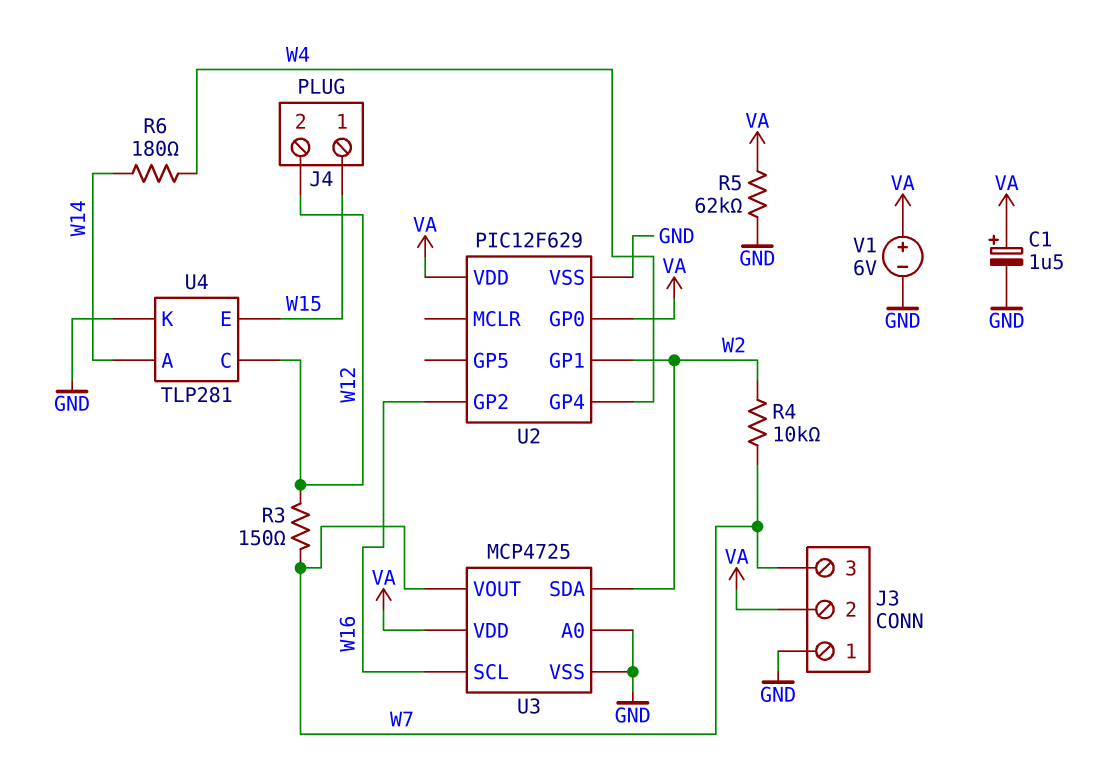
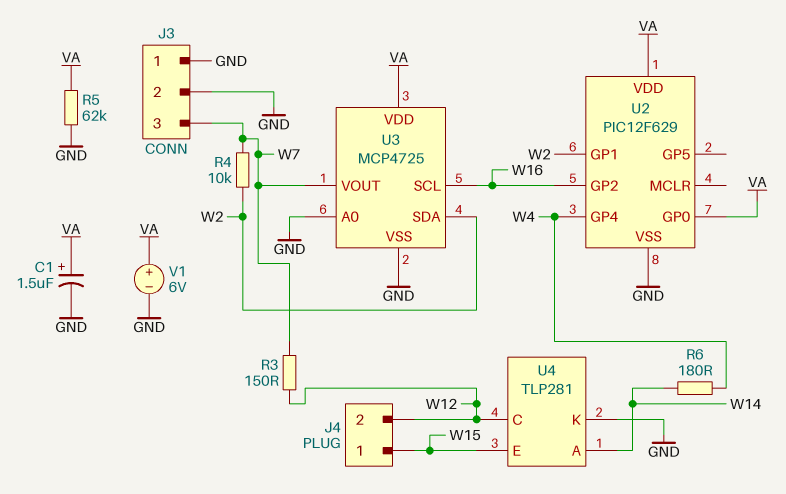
J3 pin 2: VA -> GND

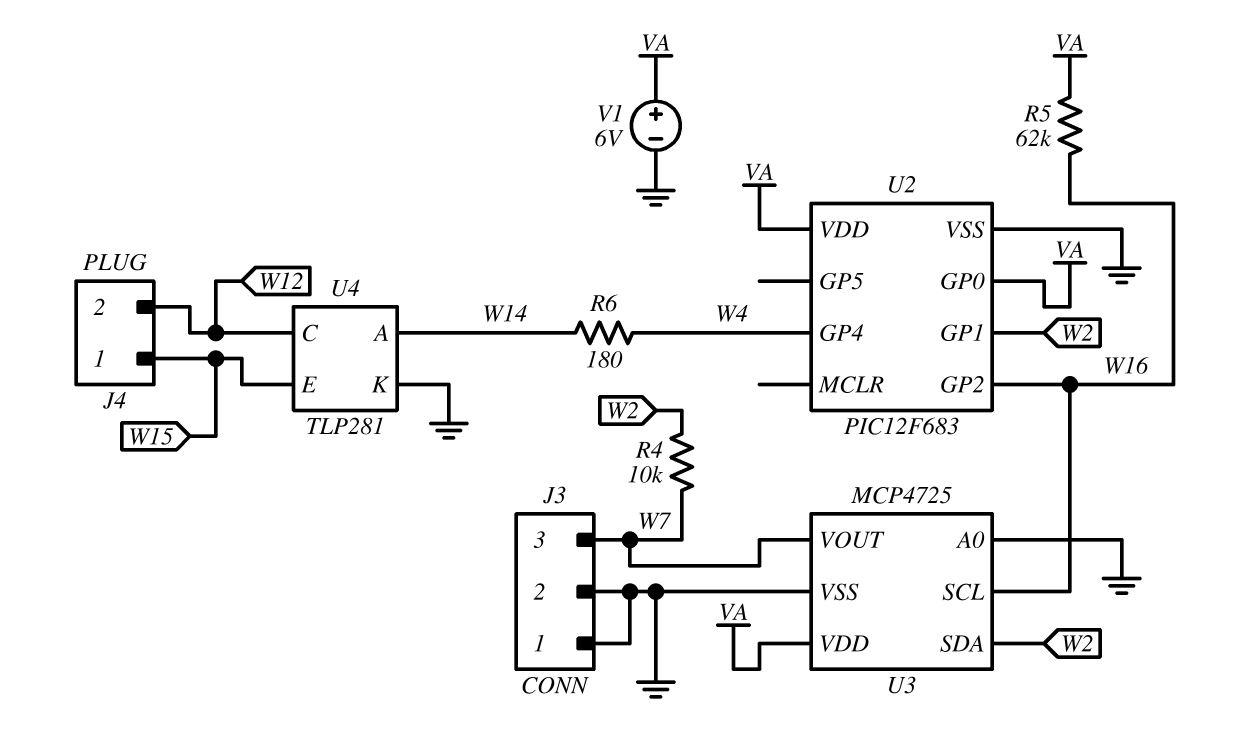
C1: 1.5uF (plus VA, minus GND) -> none
R3: 150 (W7, W12) -> none
R5: 62k (GND, VA) -> 62k (VA, W16)
U2: PIC12F629 -> PIC12F683

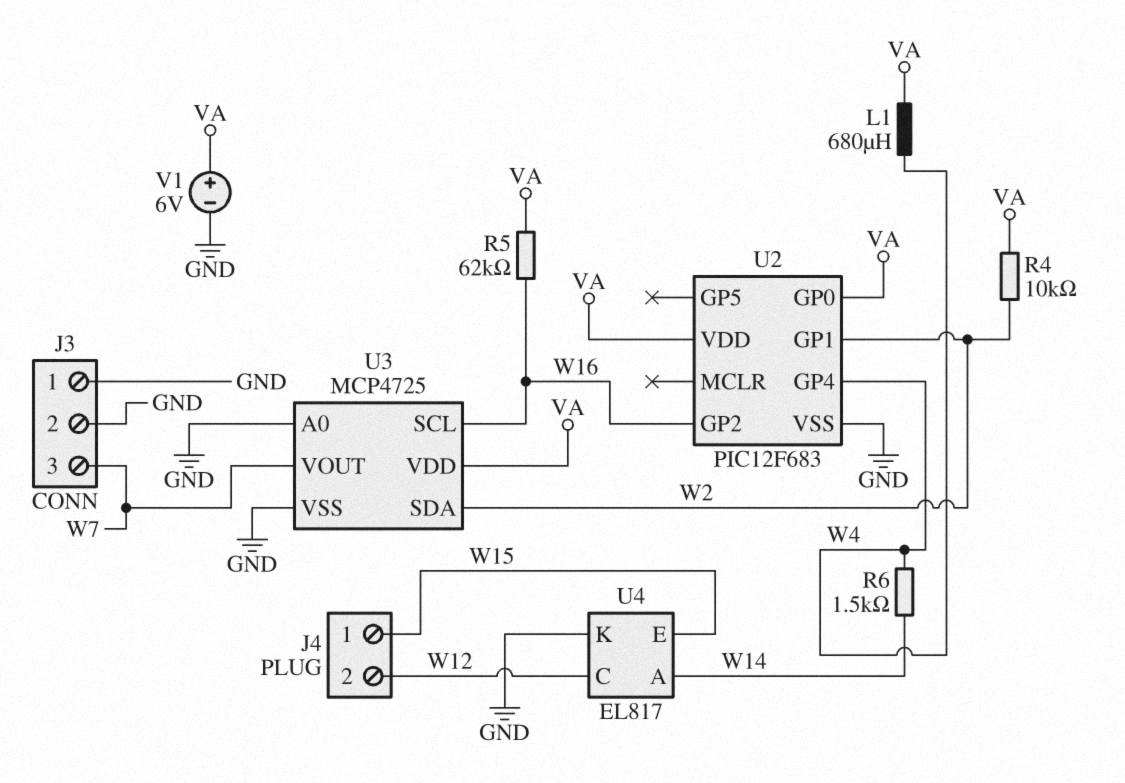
L1: none -> 680uH (VA, W4)
R4: 10k (W2, W7) -> 10k (VA, W2)
R6: 180 (W4, W14) -> 1.5k (W4, W14)
U4: TLP281 -> EL817

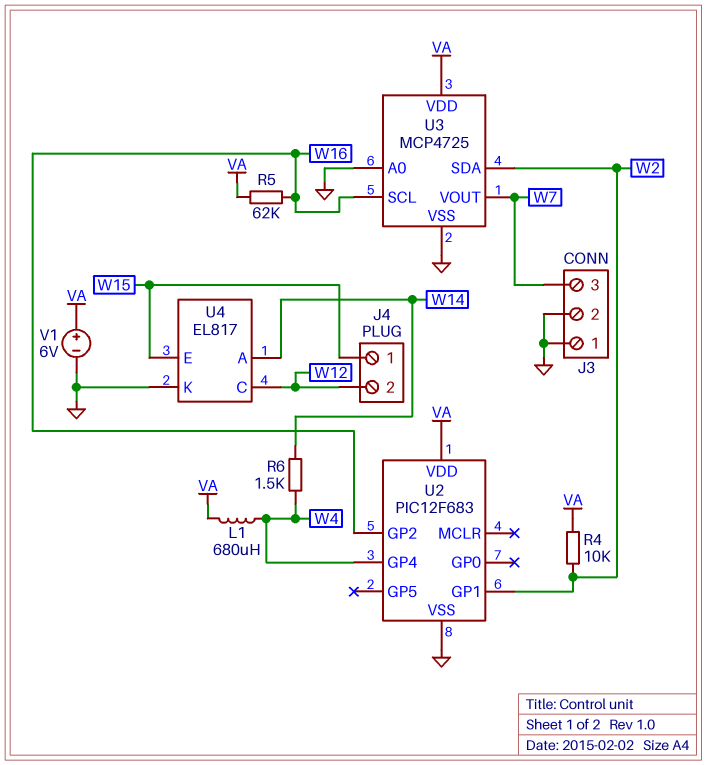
U2 pin GP0: VA -> none

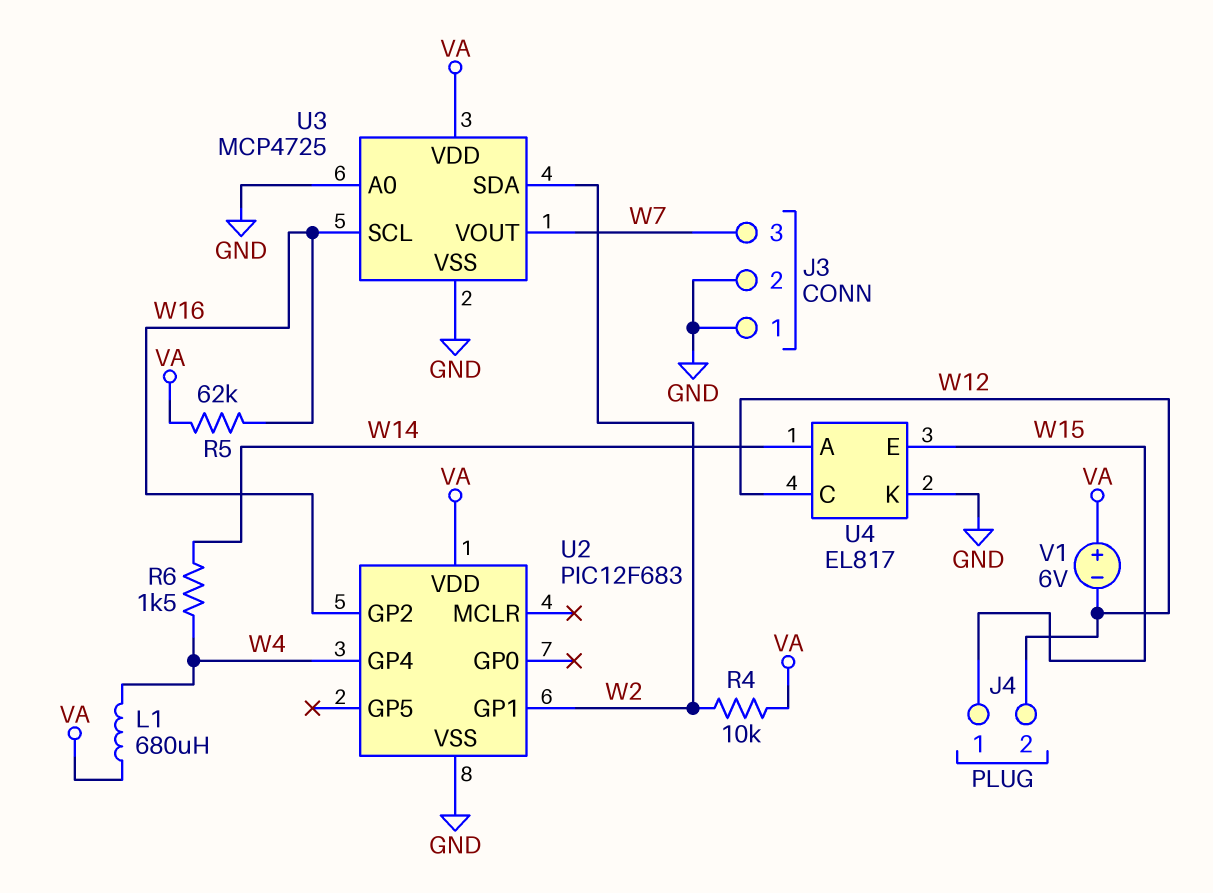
V1: 6V (plus VA, minus GND) -> 6V (plus VA, minus W12)

